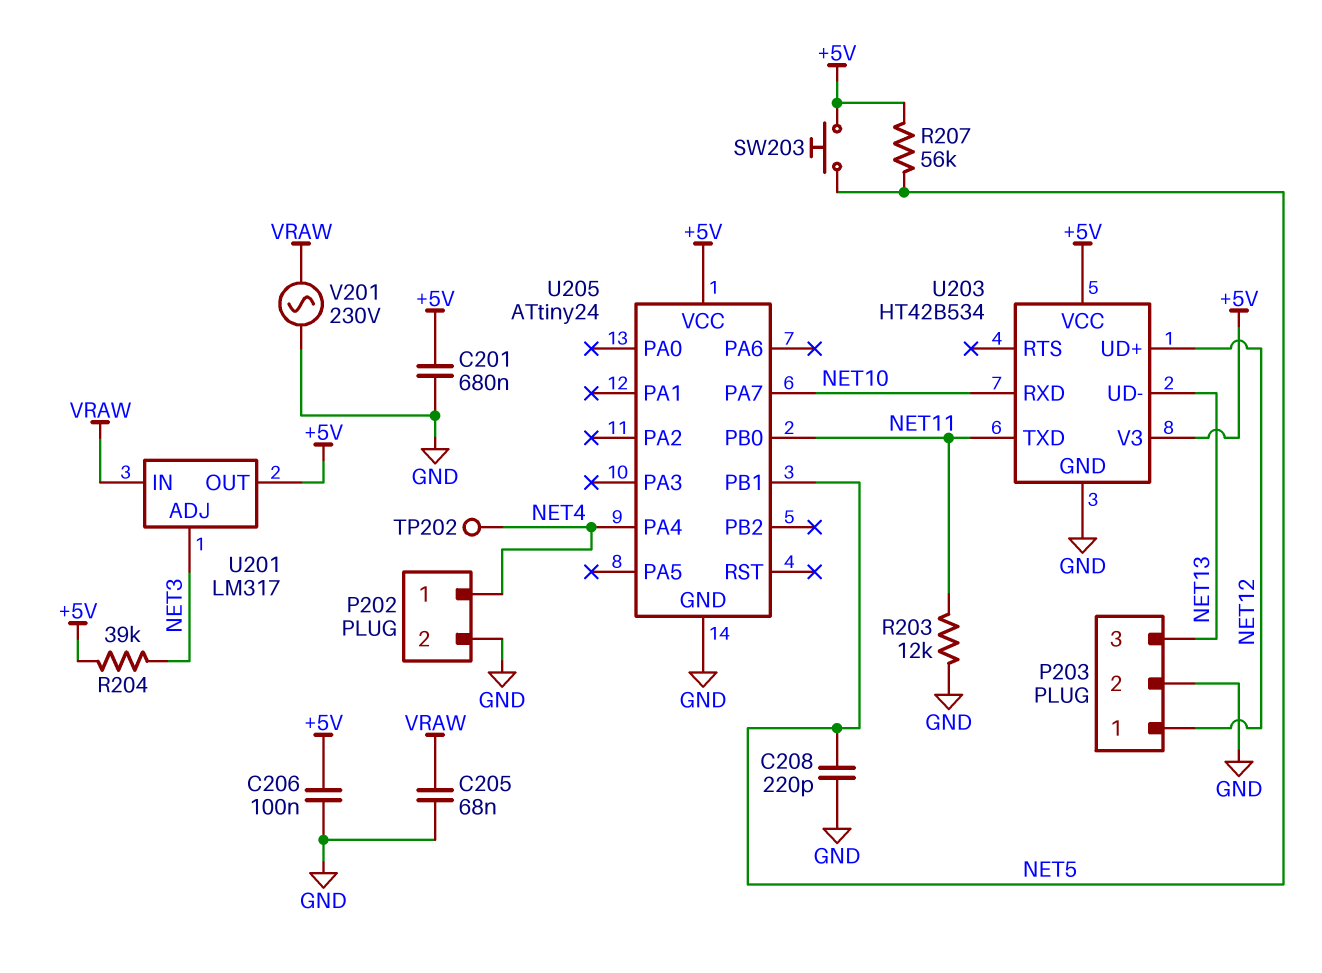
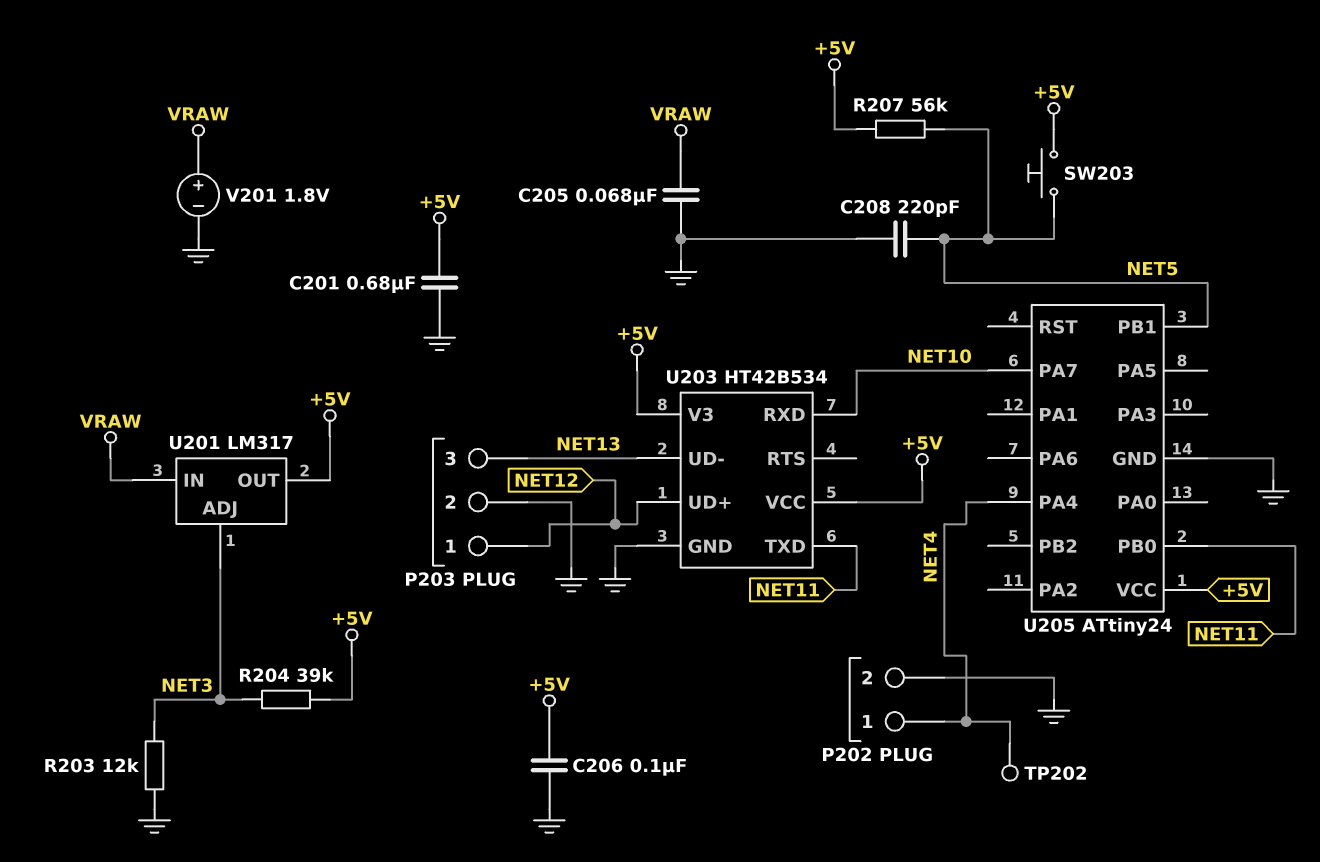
R203: 12k (GND, NET11) -> 12k (GND, NET3)
V201: AC 230V (GND, VRAW) -> 1.8V (plus VRAW, minus GND)

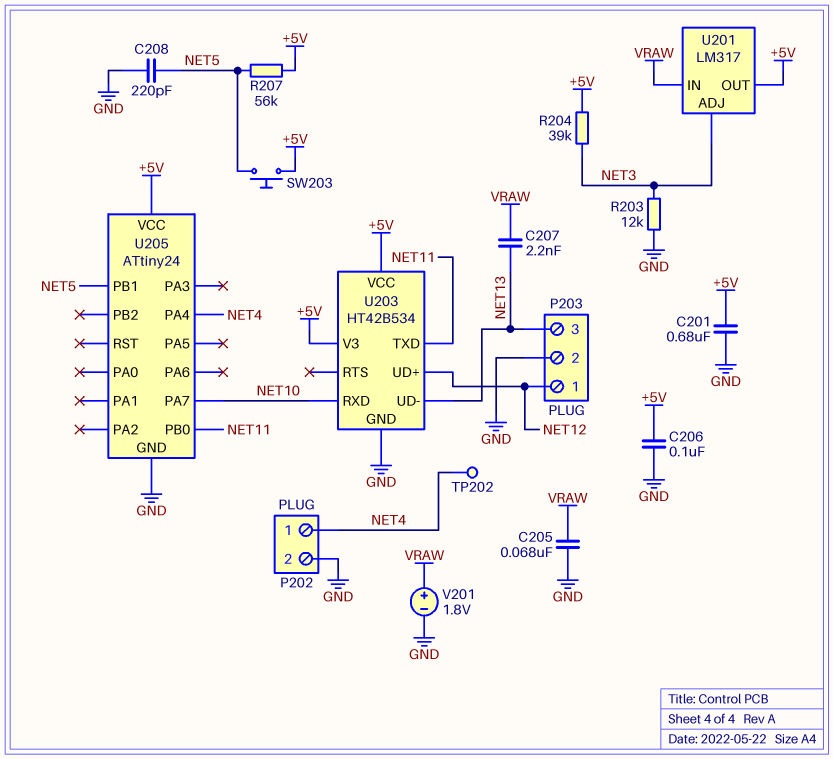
C207: none -> 2.2nF (NET13, VRAW)

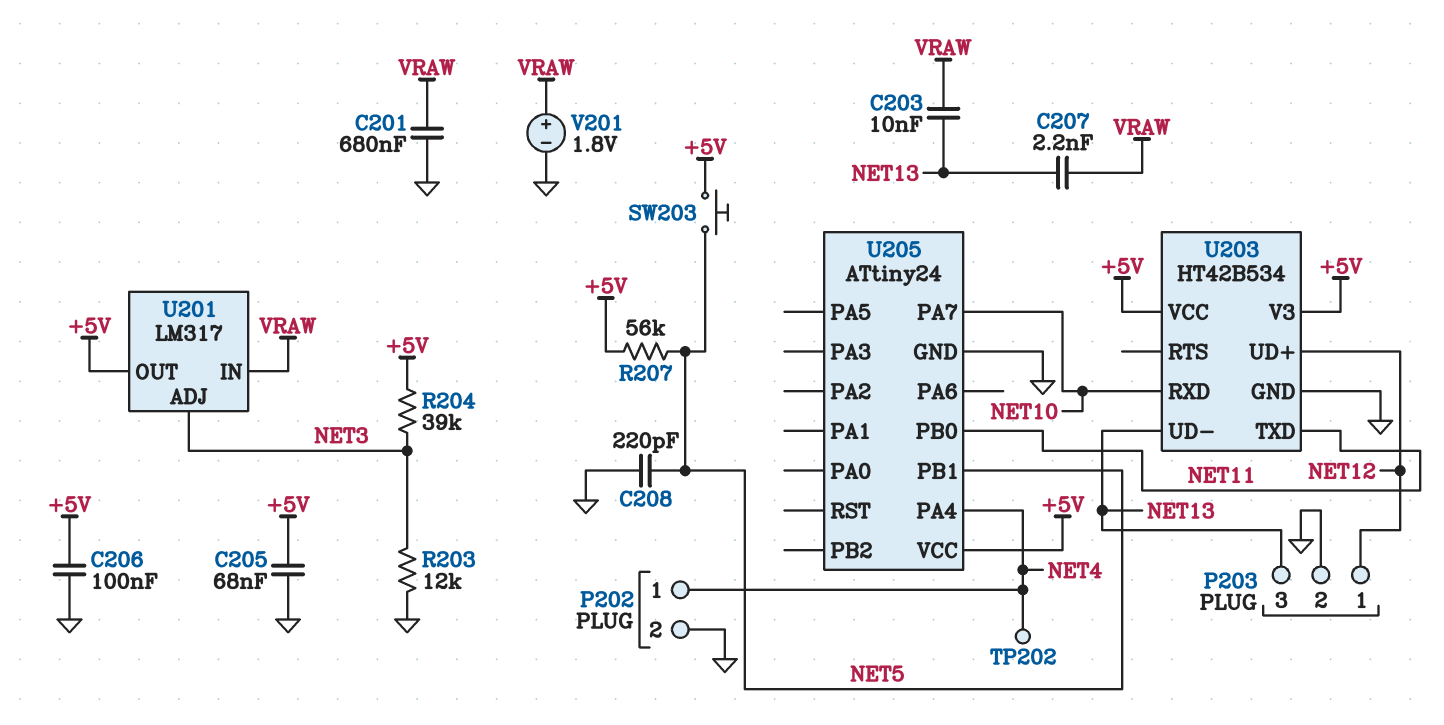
C201: 680nF (+5V, GND) -> 680nF (GND, VRAW)
C203: none -> 10nF (NET13, VRAW)
C205: 68nF (GND, VRAW) -> 68nF (+5V, GND)

